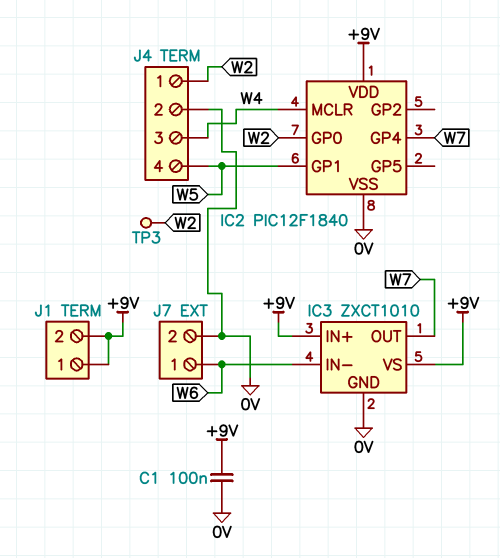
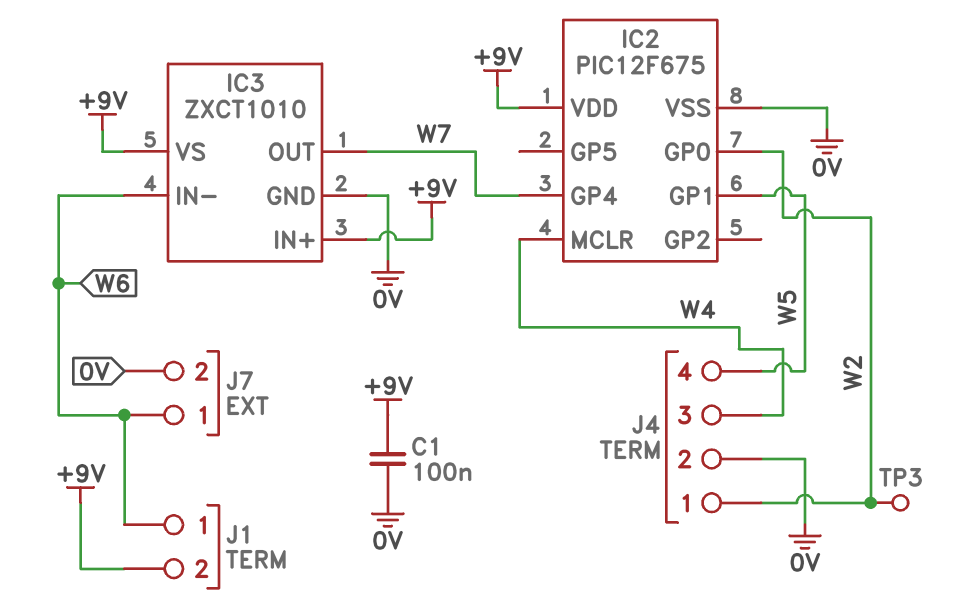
IC2: PIC12F1840 -> PIC12F675
J1 pin 1: +9V -> W6

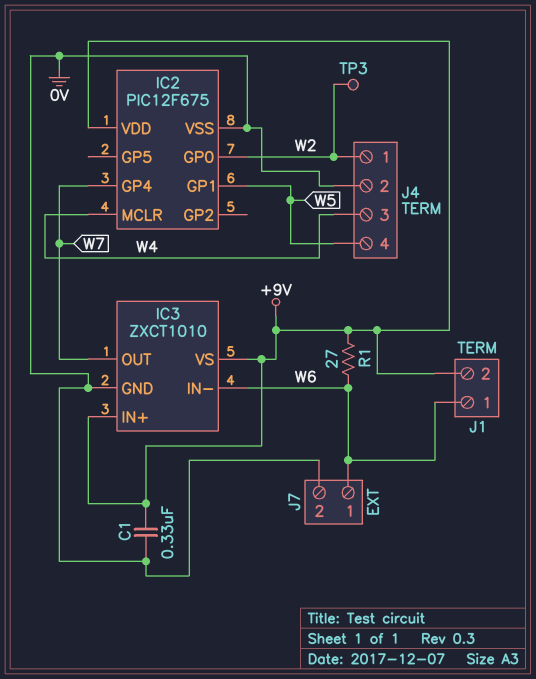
C1: 100nF (+9V, 0V) -> 330nF (+9V, 0V)
R1: none -> 27 (+9V, W6)

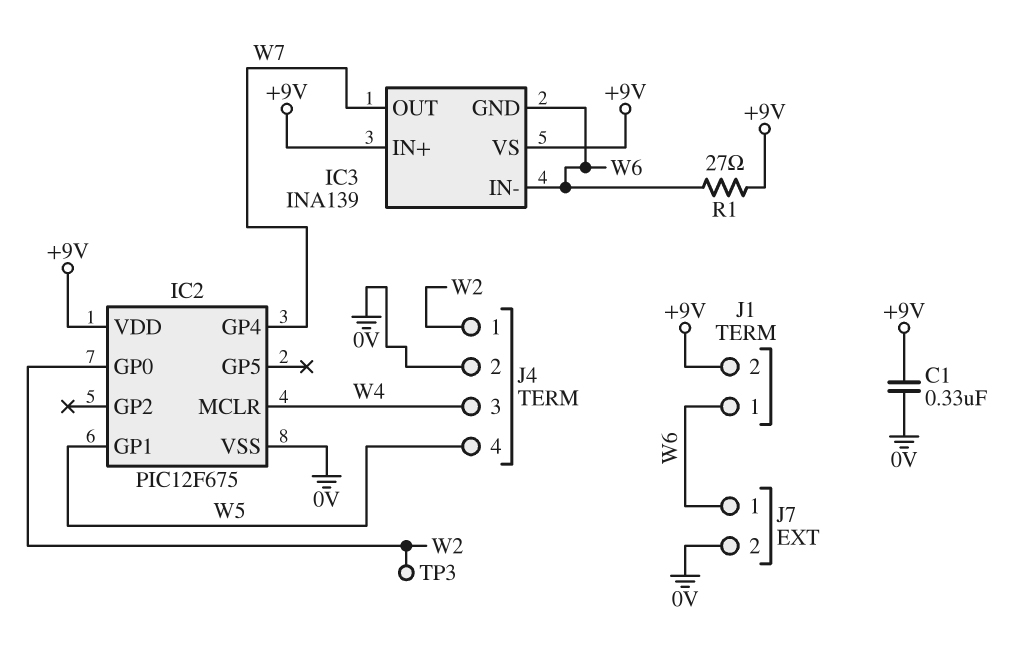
IC3: ZXCT1010 -> INA139
IC3 pin GND: 0V -> W6

